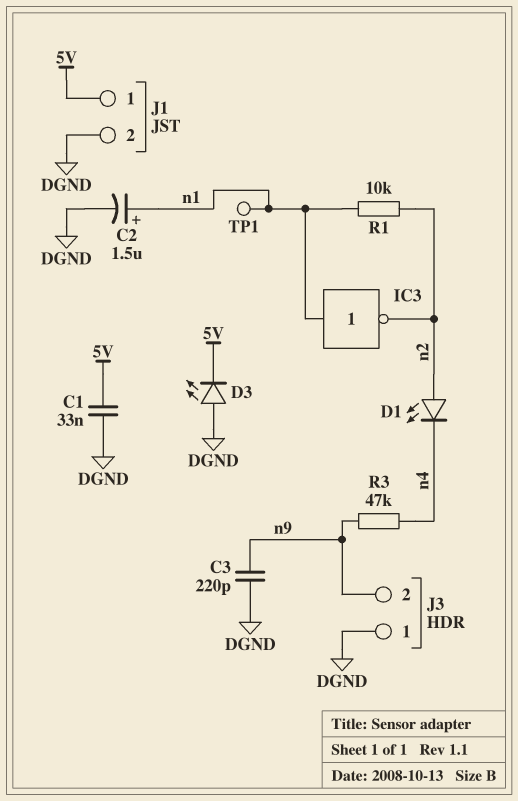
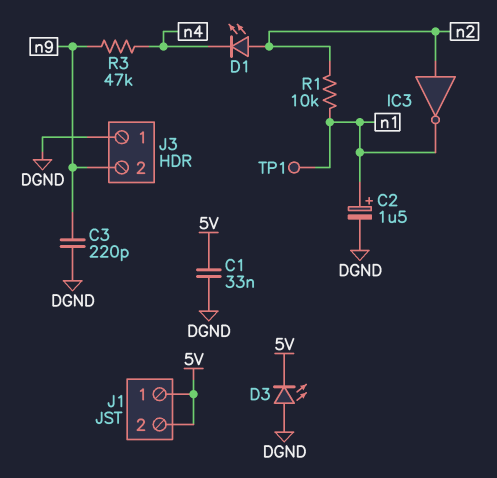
IC3: NOT (in n1, out n2) -> NOT (in n2, out n1)
J1 pin 2: DGND -> 5V

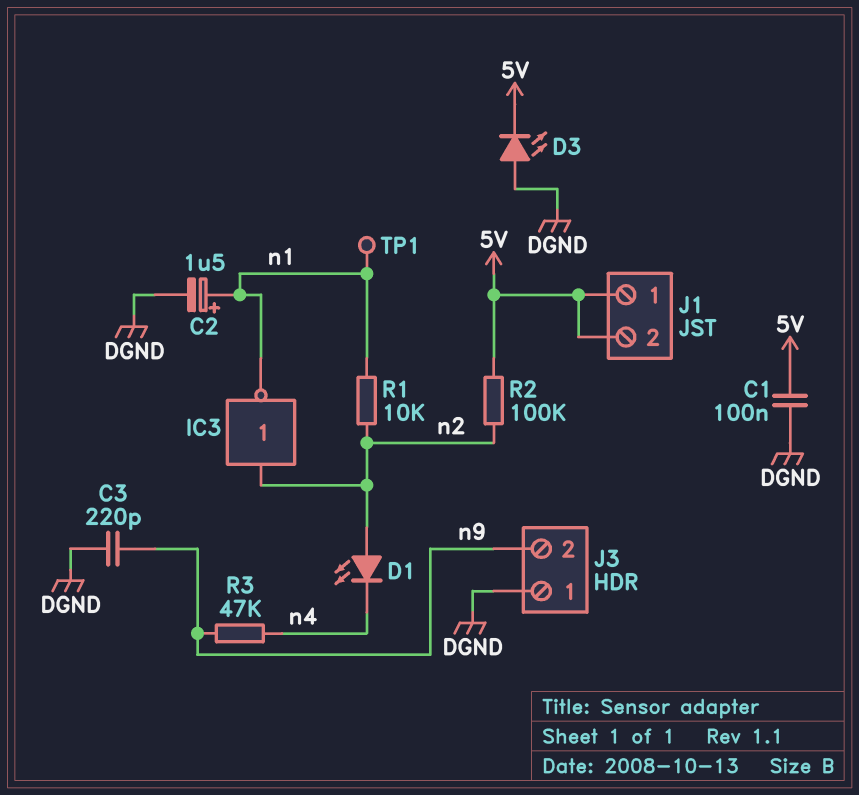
C1: 33nF (5V, DGND) -> 100nF (5V, DGND)
R2: none -> 100k (5V, n2)

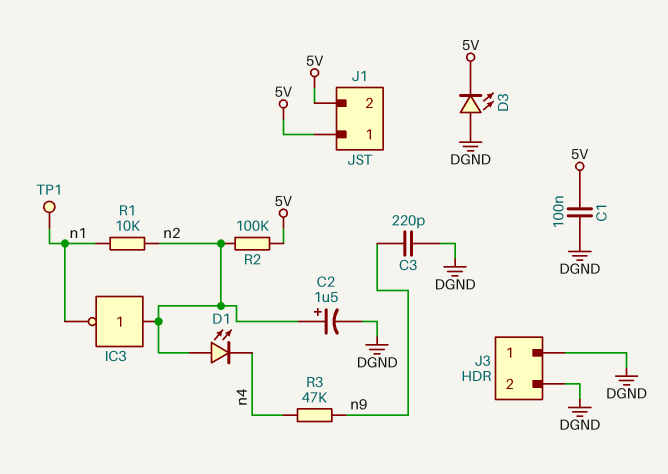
C2: 1.5uF (plus n1, minus DGND) -> 1.5uF (plus n2, minus DGND)
J3 pin 2: n9 -> DGND

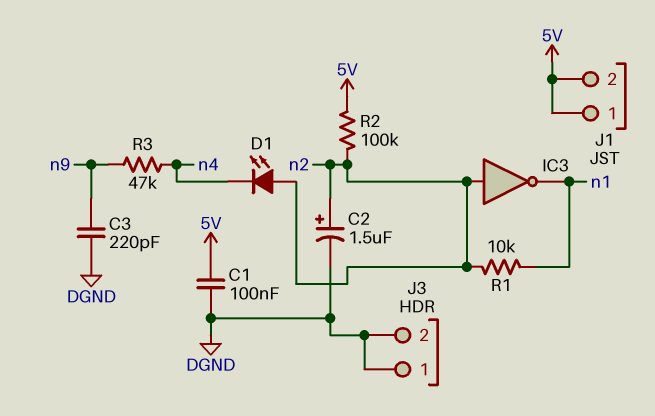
D3: LED (A DGND, K 5V) -> none
TP1: test point (n1) -> none

